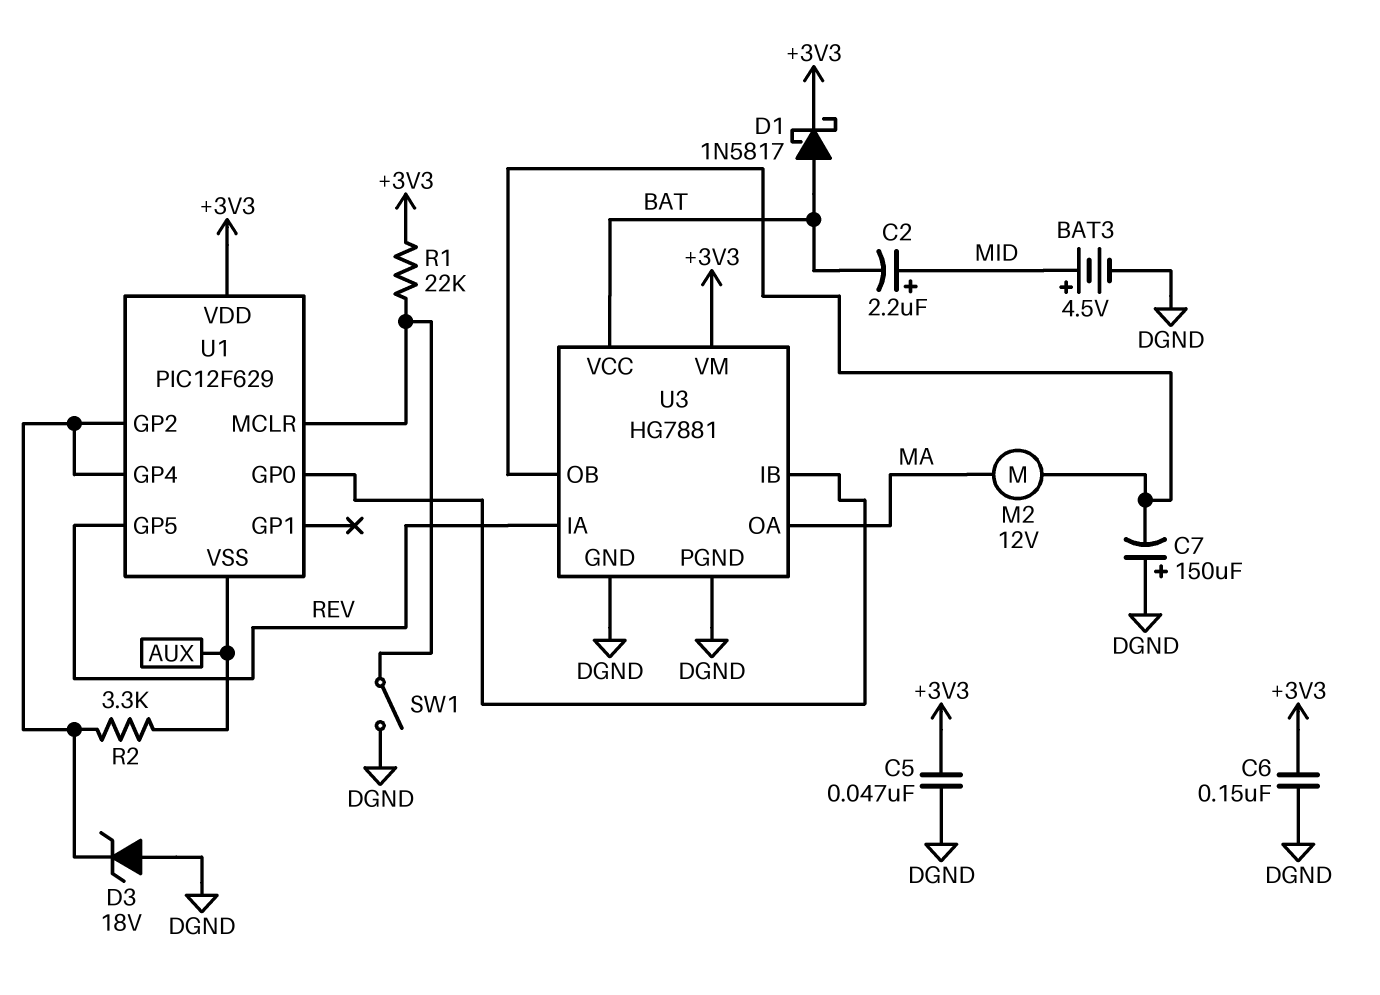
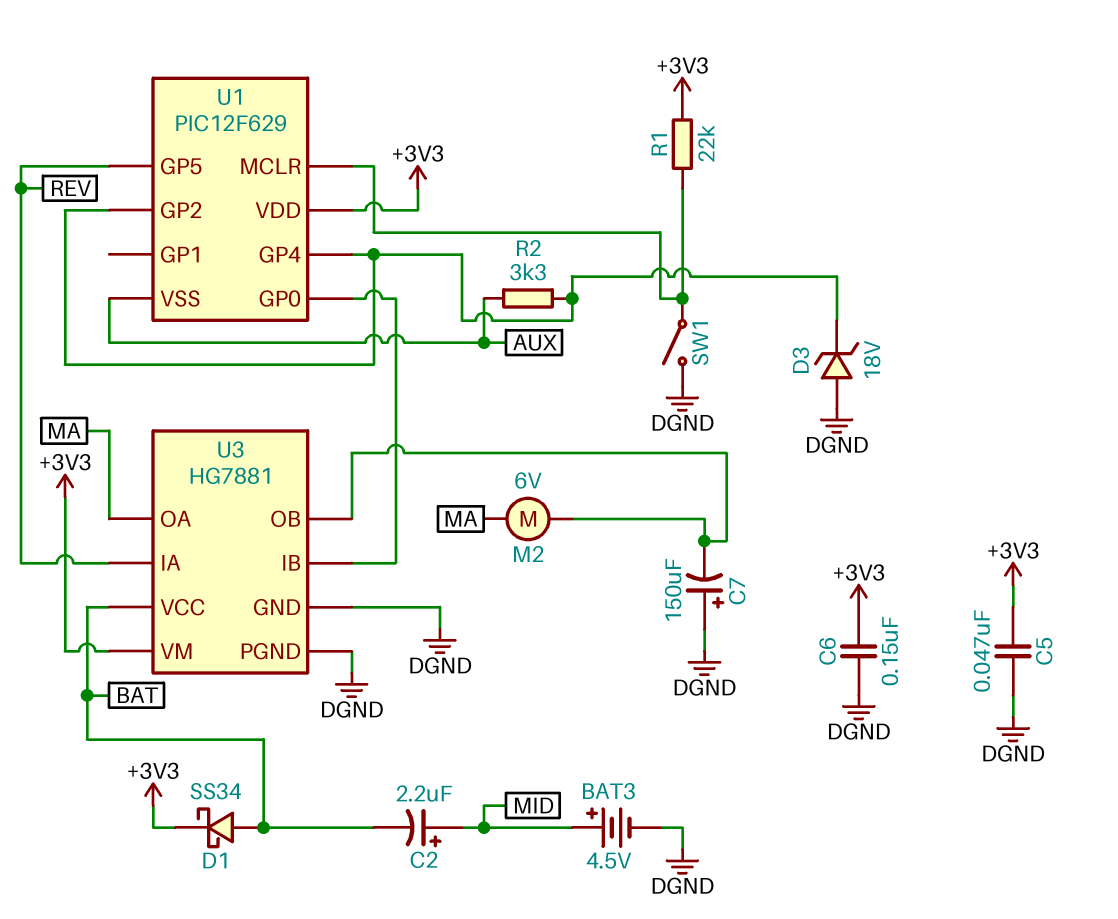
D1: schottky 1N5817 (A BAT, K +3V3) -> schottky SS34 (A BAT, K +3V3)
M2: motor 12V (MA, U3/OB) -> motor 6V (MA, U3/OB)

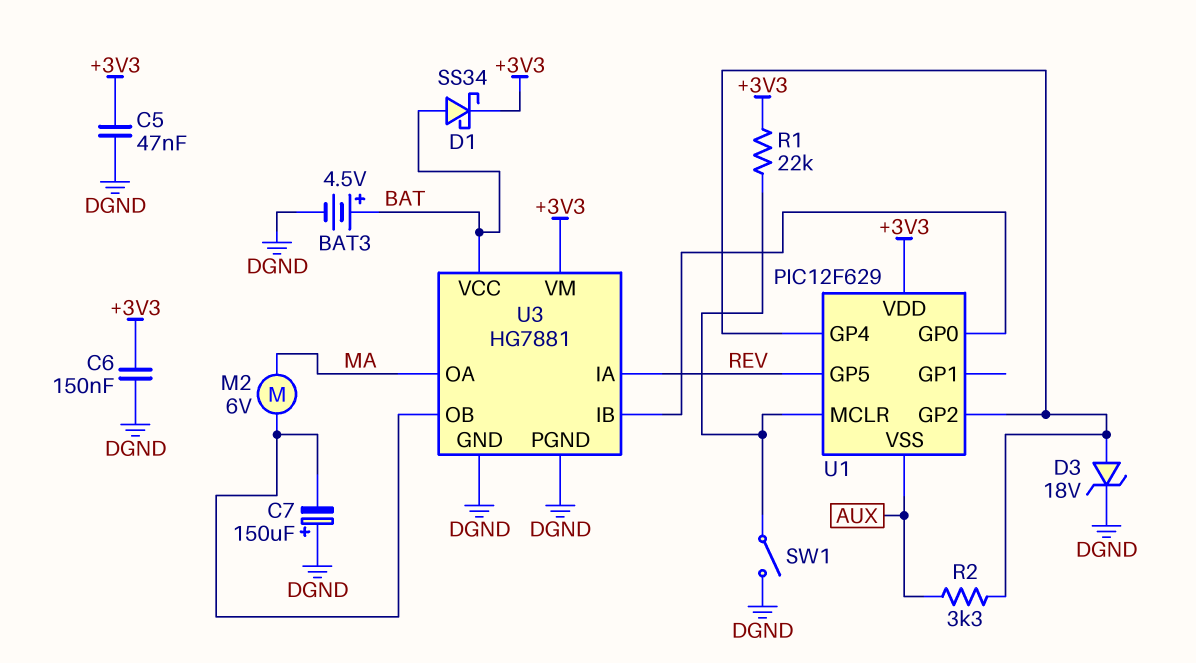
BAT3: 4.5V (plus MID, minus DGND) -> 4.5V (plus BAT, minus DGND)
C2: 2.2uF (plus MID, minus BAT) -> none
D3: zener 18V (A DGND, K U1/GP2) -> zener 18V (A U1/GP2, K DGND)

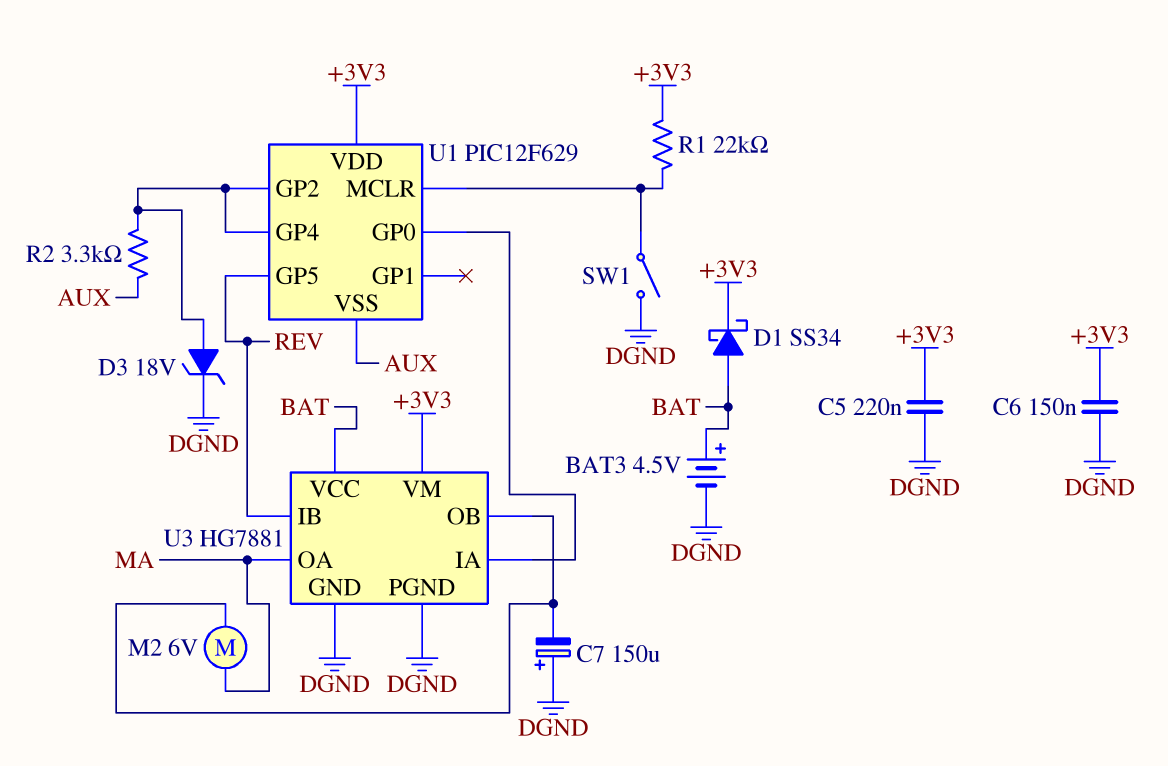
C5: 47nF (+3V3, DGND) -> 220nF (+3V3, DGND)
U3 pin IA: REV -> U1/GP0
U3 pin IB: U1/GP0 -> REV

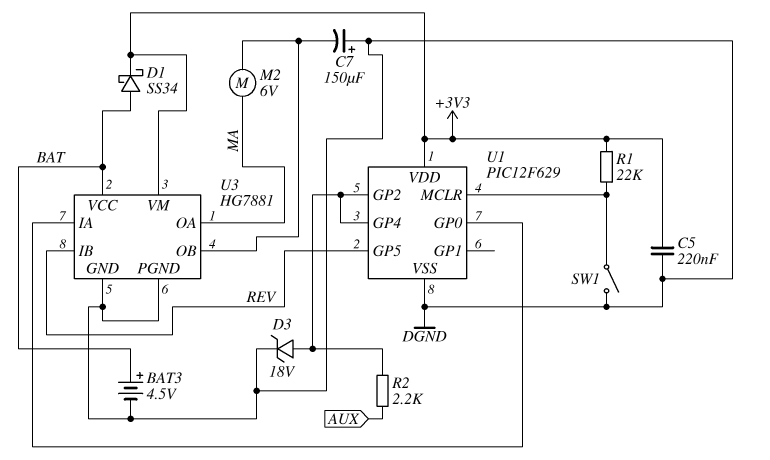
C6: 150nF (+3V3, DGND) -> none
R2: 3.3k (AUX, U1/GP2) -> 2.2k (AUX, U1/GP2)
U1 pin VSS: AUX -> DGND

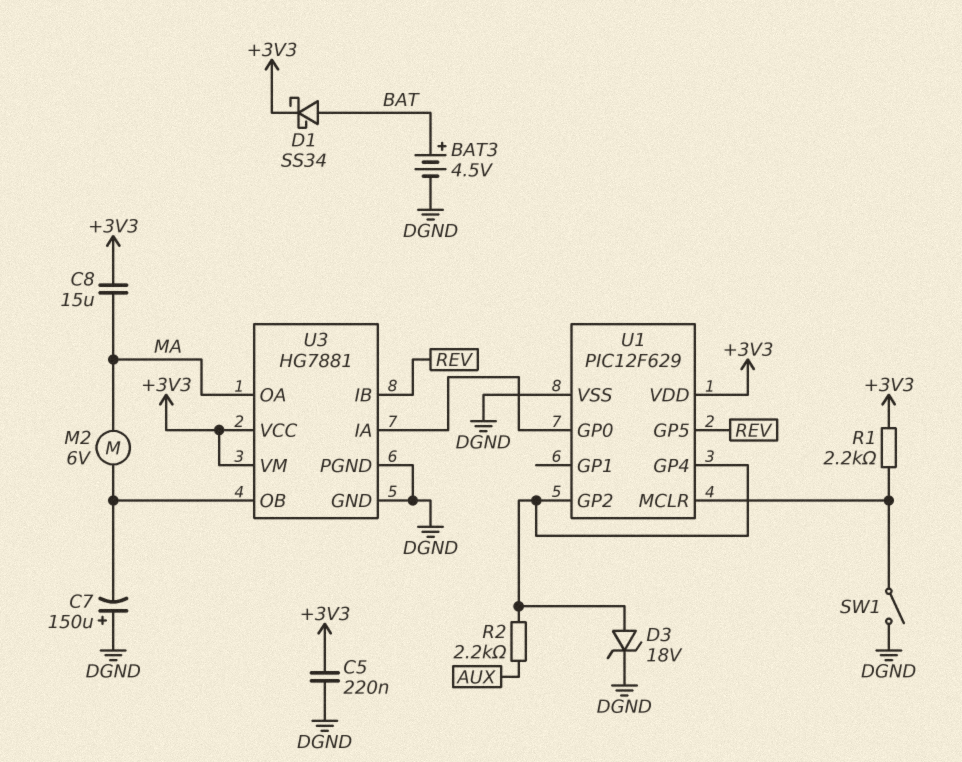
C8: none -> 15uF (+3V3, MA)
R1: 22k (+3V3, U1/MCLR) -> 2.2k (+3V3, U1/MCLR)
U3 pin VCC: BAT -> +3V3

